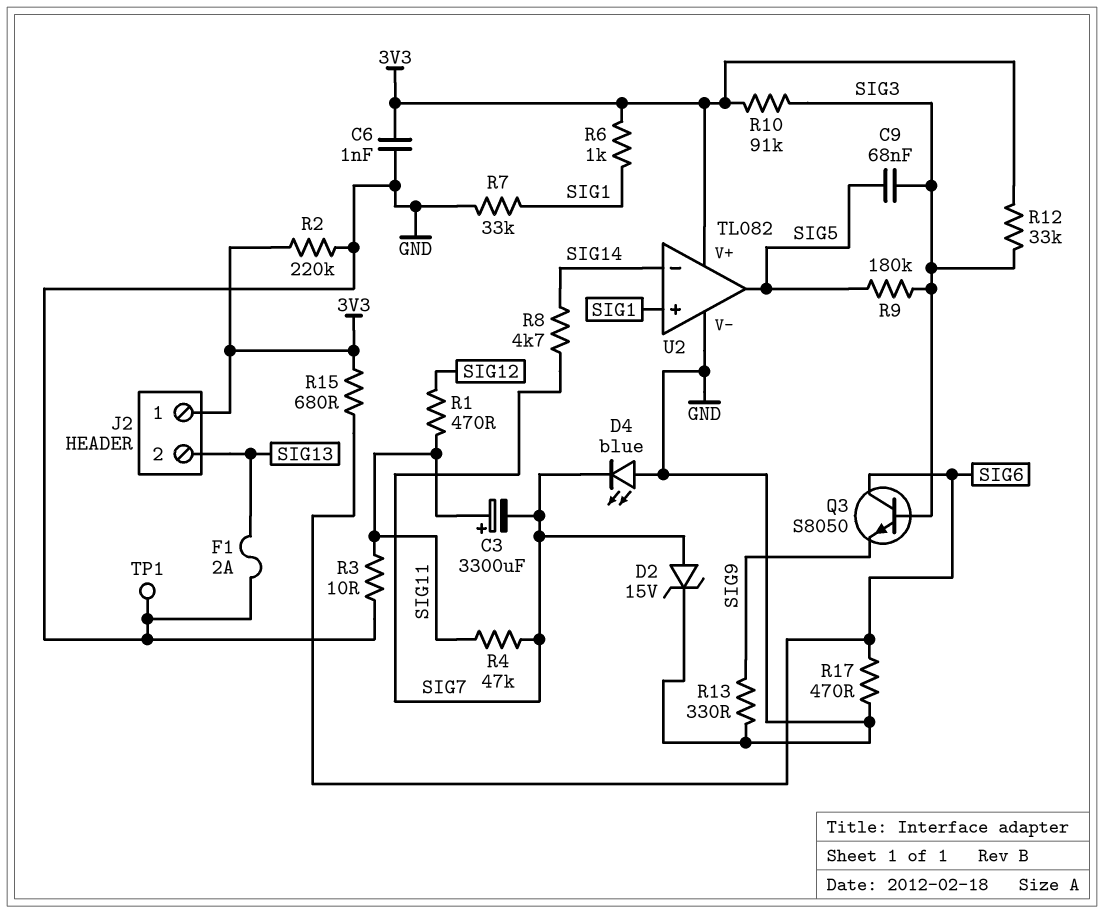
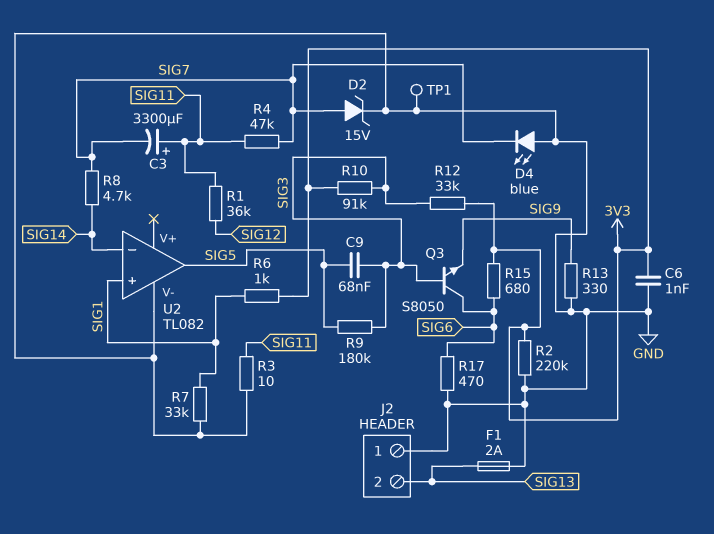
J2 pin 1: 3V3 -> GND
R1: 470 (SIG11, SIG12) -> 36k (SIG11, SIG12)
U2 pin V+: 3V3 -> none

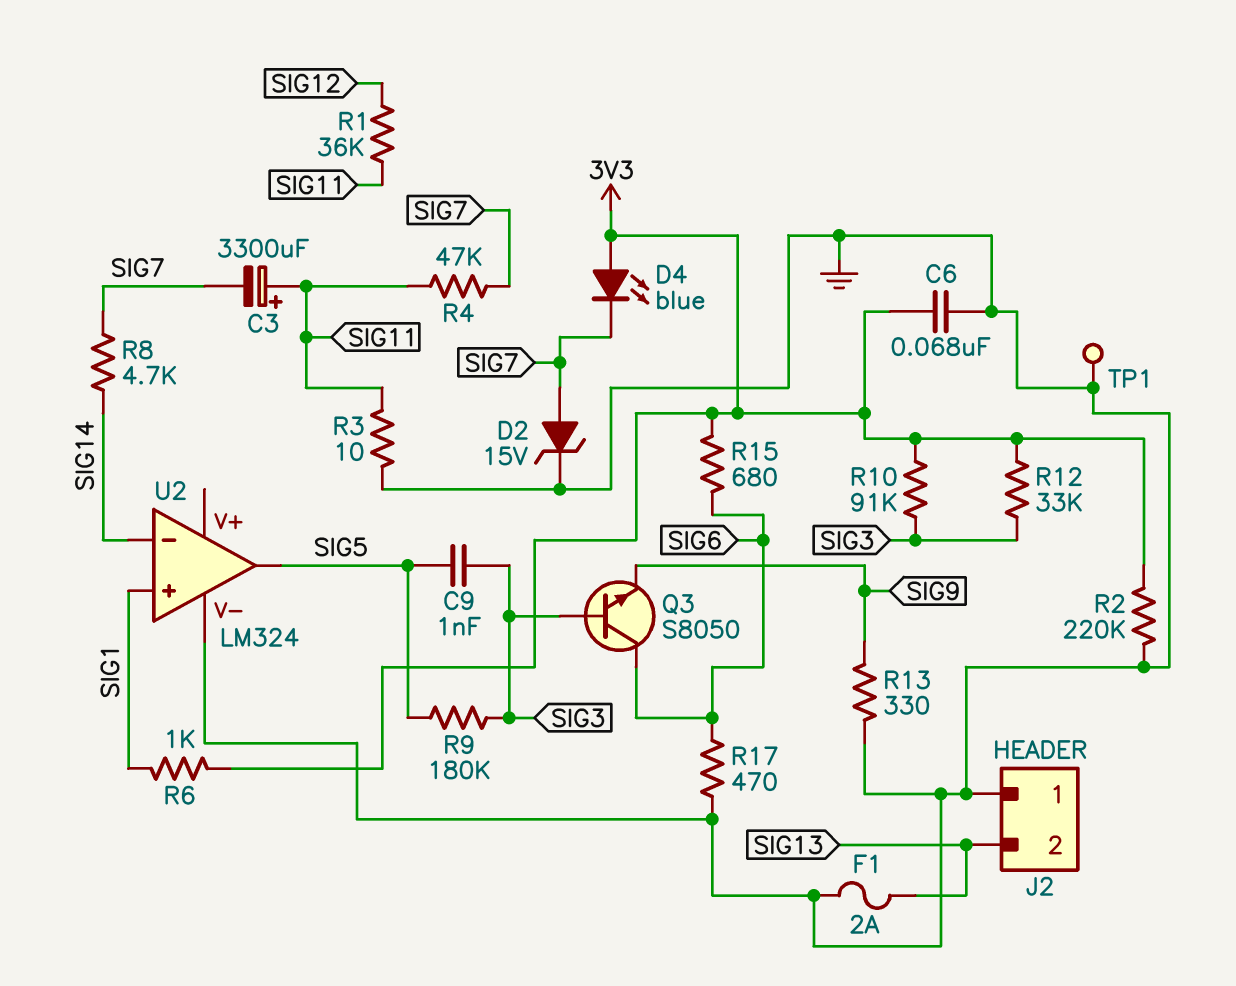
C6: 1nF (3V3, GND) -> 68nF (3V3, GND)
C9: 68nF (SIG3, SIG5) -> 1nF (SIG3, SIG5)
D4: LED blue (A GND, K SIG7) -> LED blue (A 3V3, K SIG7)
R7: 33k (GND, SIG1) -> none
U2: TL082 -> LM324

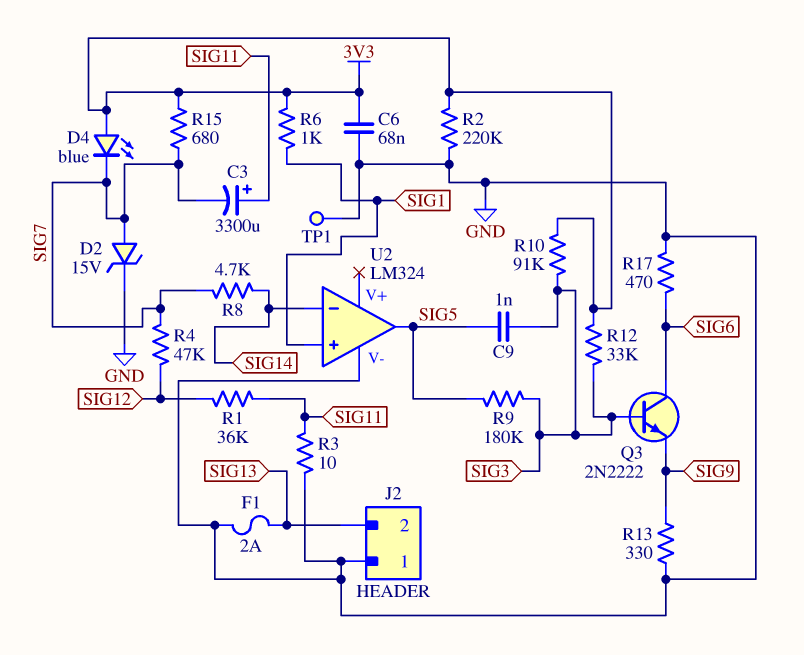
Q3: NPN S8050 (B SIG3, C SIG6, E SIG9) -> NPN 2N2222 (B SIG3, C SIG6, E SIG9)
R4: 47k (SIG7, SIG11) -> 47k (SIG7, SIG12)
R15: 680 (3V3, SIG6) -> 680 (3V3, SIG7)

